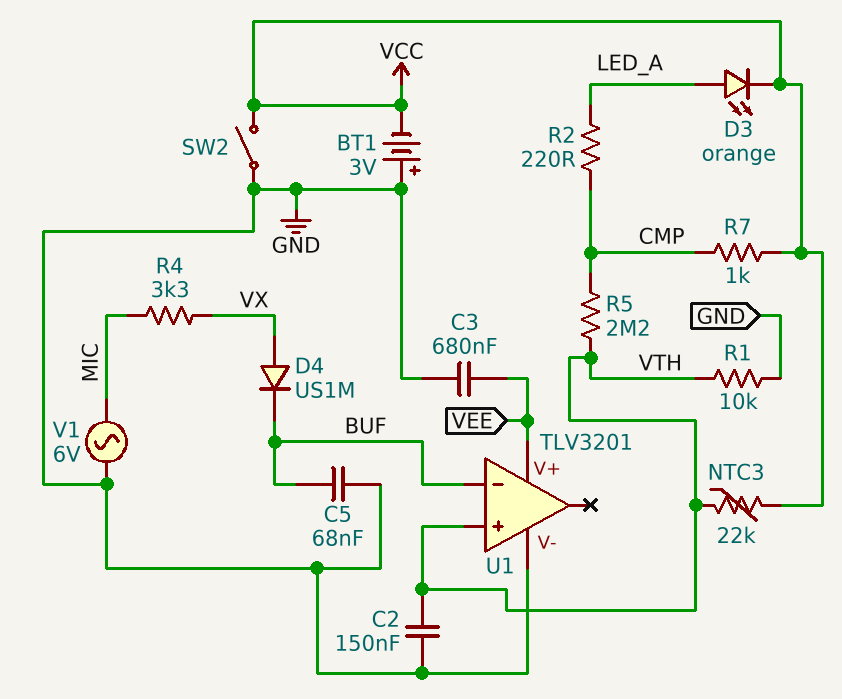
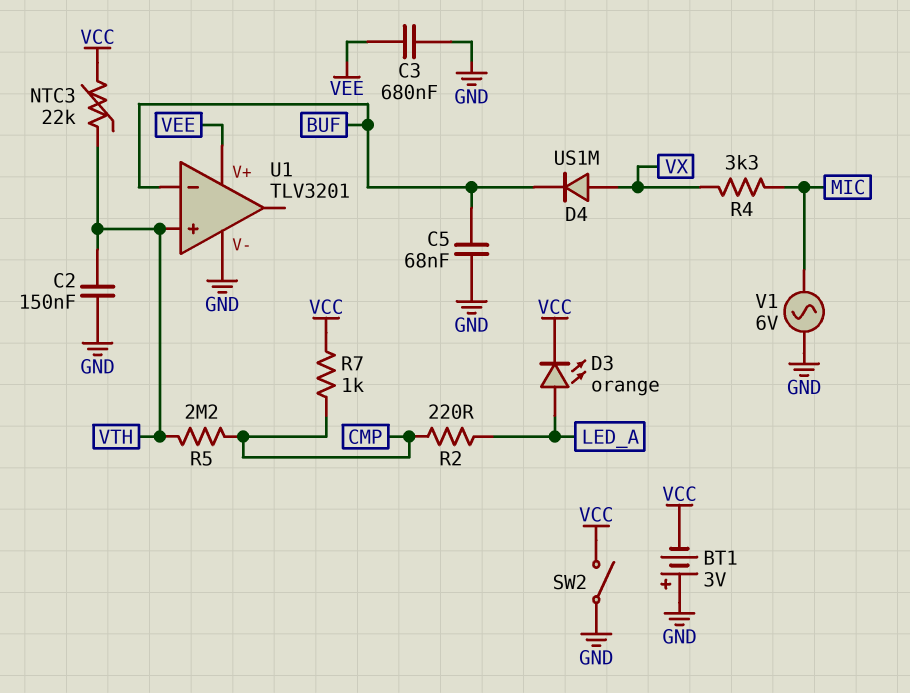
R1: 10k (GND, VTH) -> none

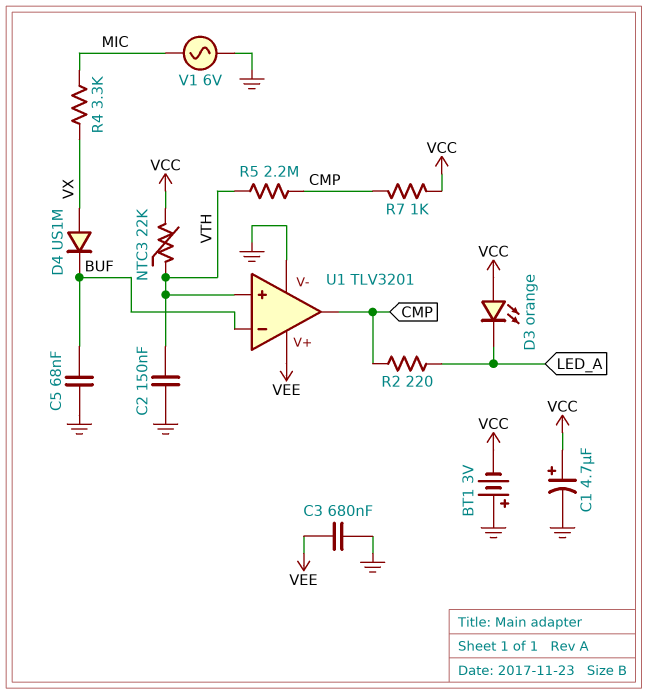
C1: none -> 4.7uF (plus VCC, minus GND)
D3: LED orange (A LED_A, K VCC) -> LED orange (A VCC, K LED_A)
SW2: switch (GND, VCC) -> none
U1 pin out: none -> CMP

